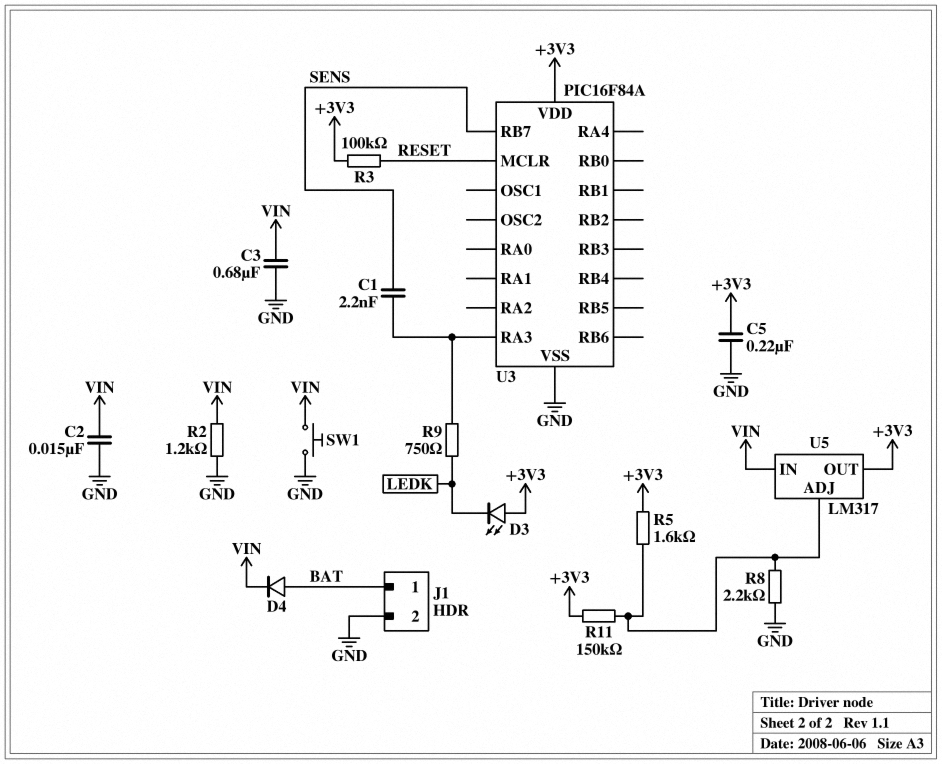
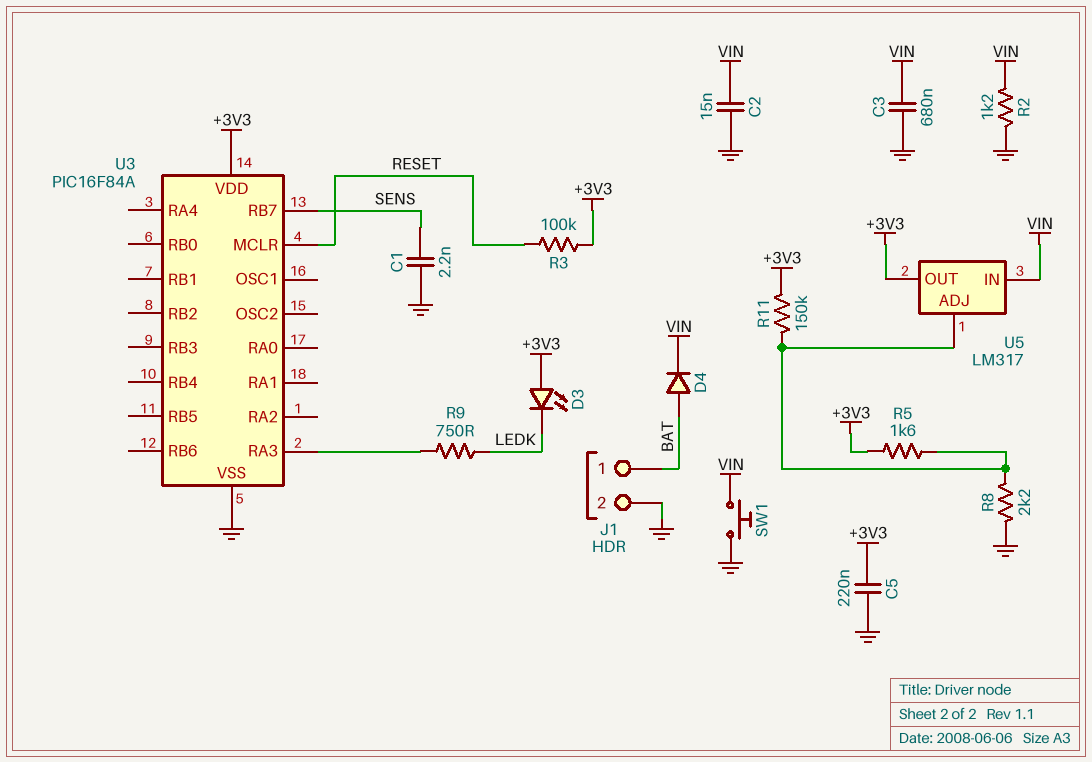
C1: 2.2nF (SENS, U3/RA3) -> 2.2nF (GND, SENS)

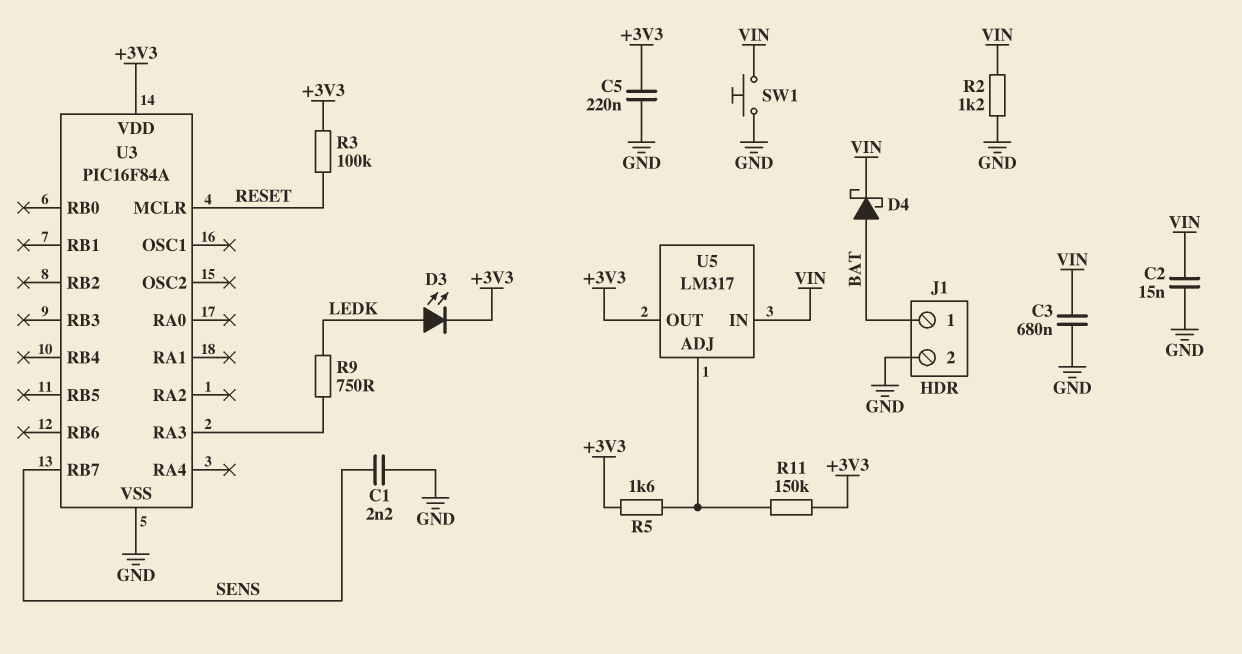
D3: LED (A +3V3, K LEDK) -> LED (A LEDK, K +3V3)
D4: diode (A BAT, K VIN) -> schottky (A BAT, K VIN)
R8: 2.2k (GND, U5/ADJ) -> none

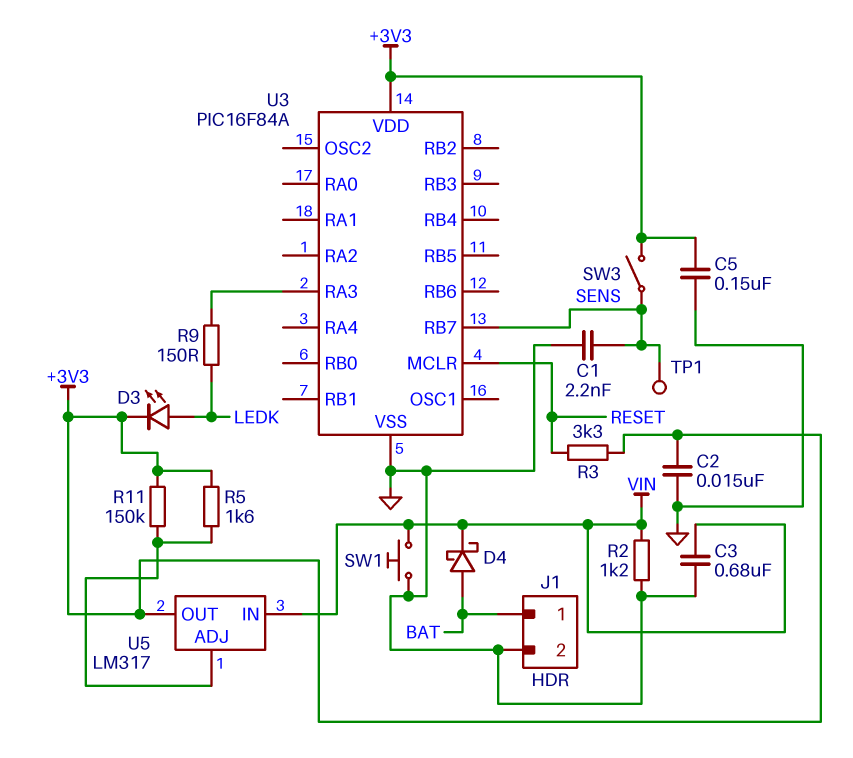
C2: 15nF (GND, VIN) -> 15nF (+3V3, GND)
C5: 220nF (+3V3, GND) -> 150nF (+3V3, GND)
R3: 100k (+3V3, RESET) -> 3.3k (+3V3, RESET)
R9: 750 (LEDK, U3/RA3) -> 150 (LEDK, U3/RA3)
SW3: none -> switch (+3V3, SENS)
TP1: none -> test point (SENS)

